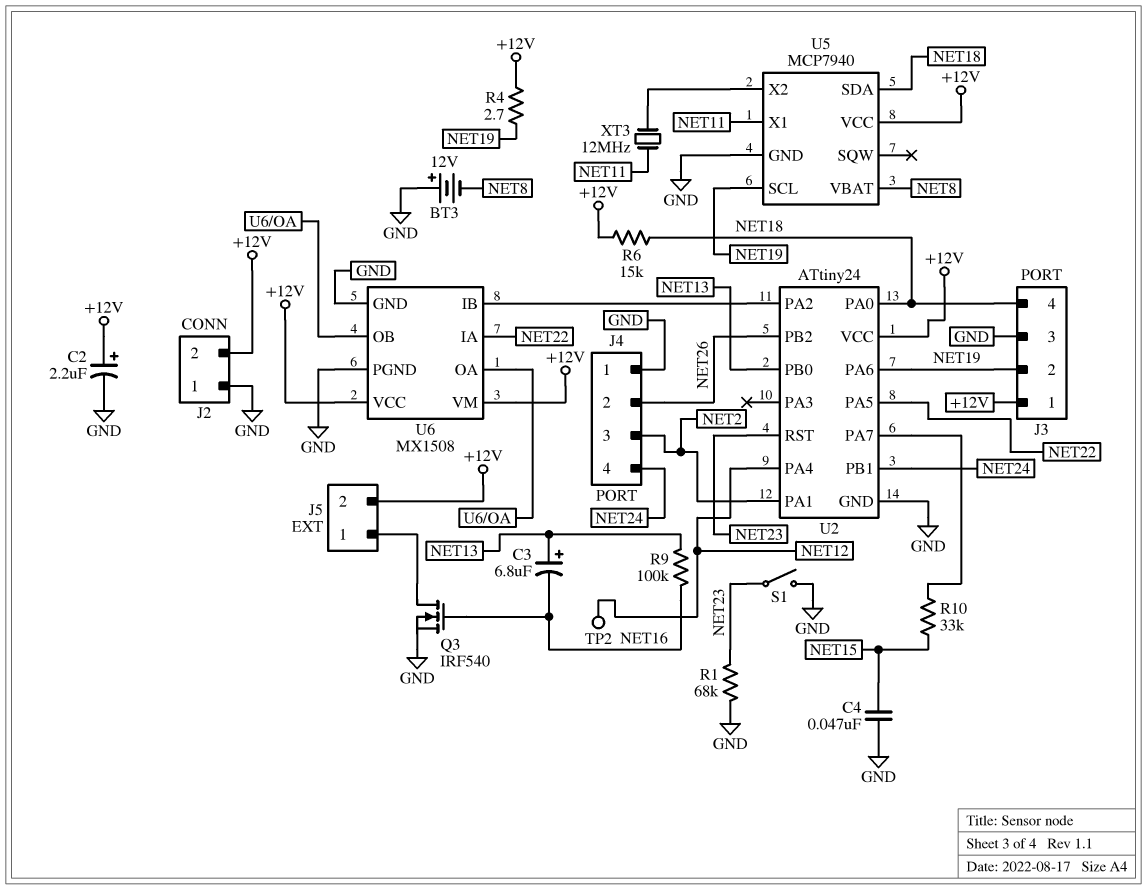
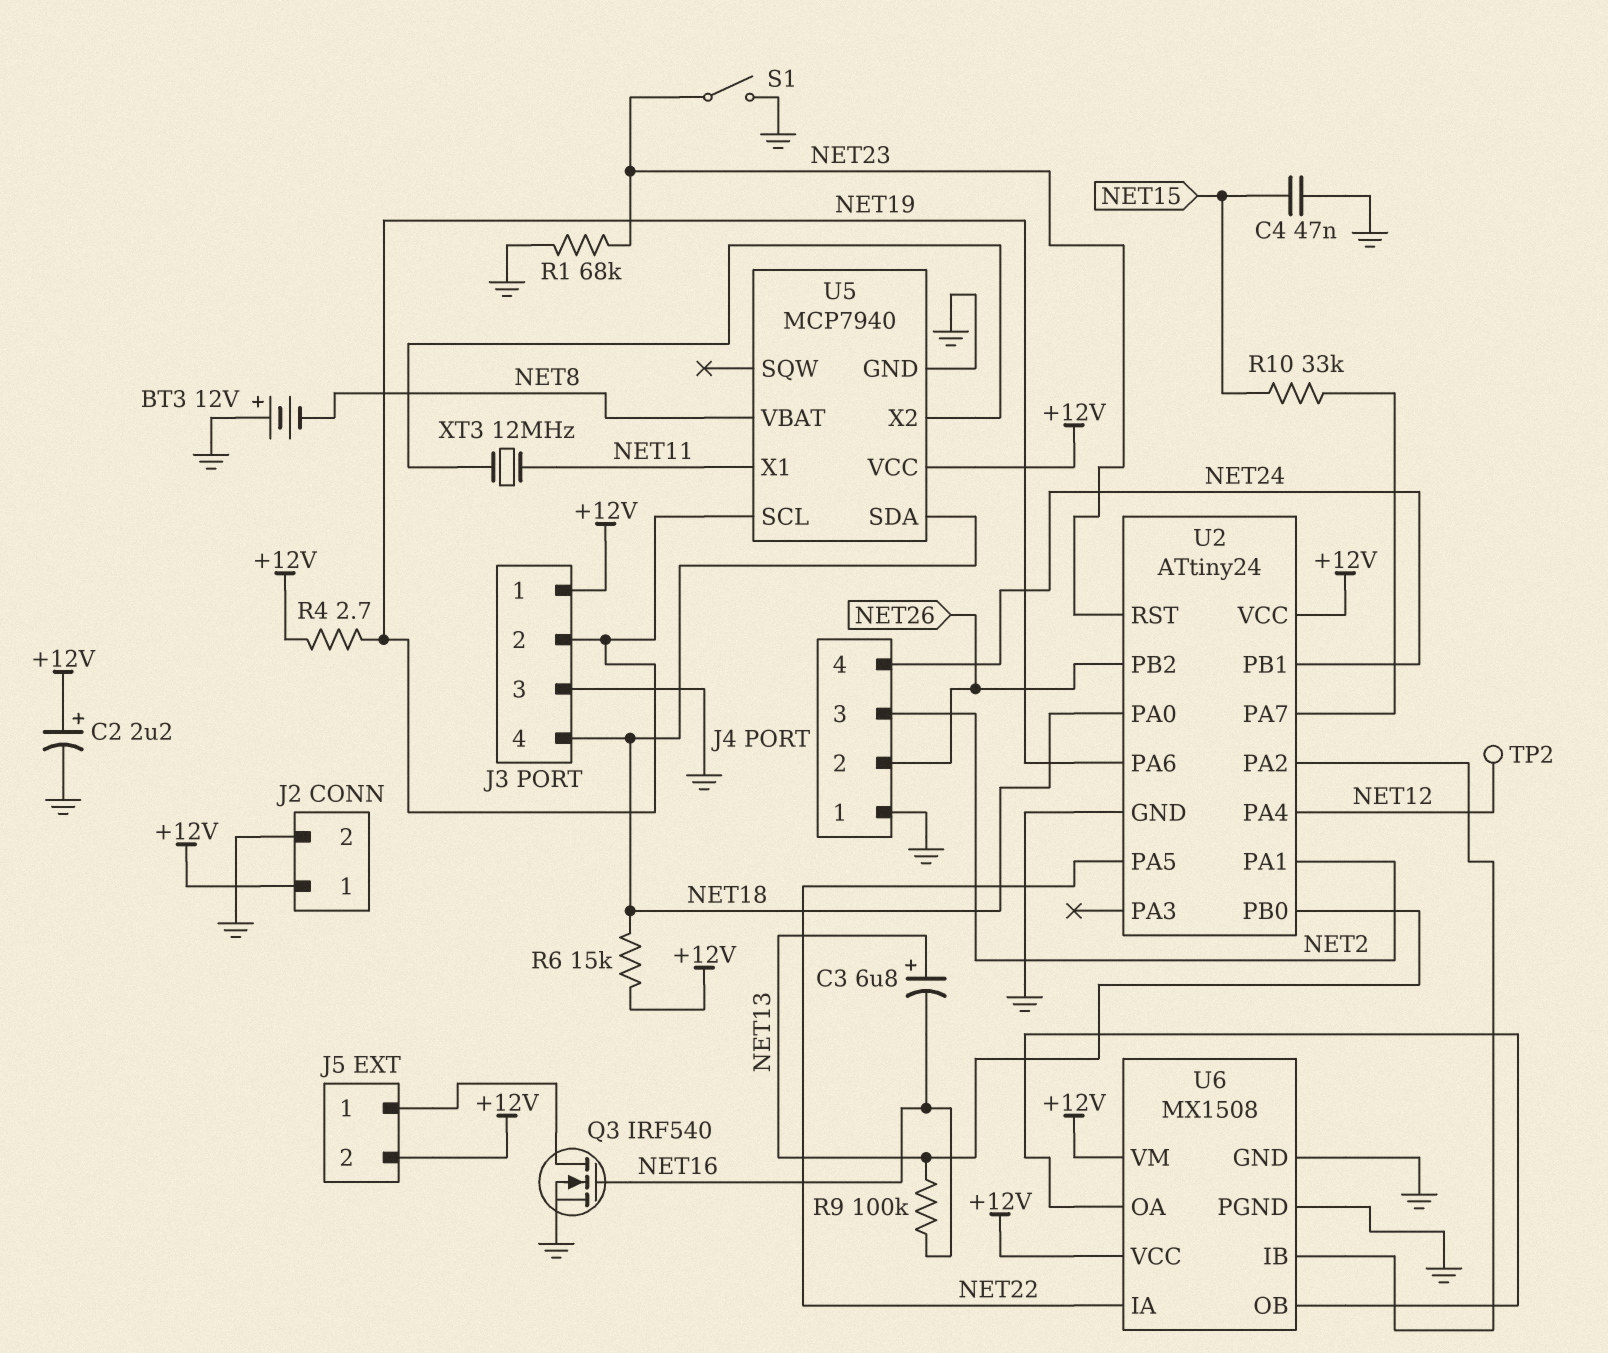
J2 pin 1: GND -> +12V
J2 pin 2: +12V -> GND

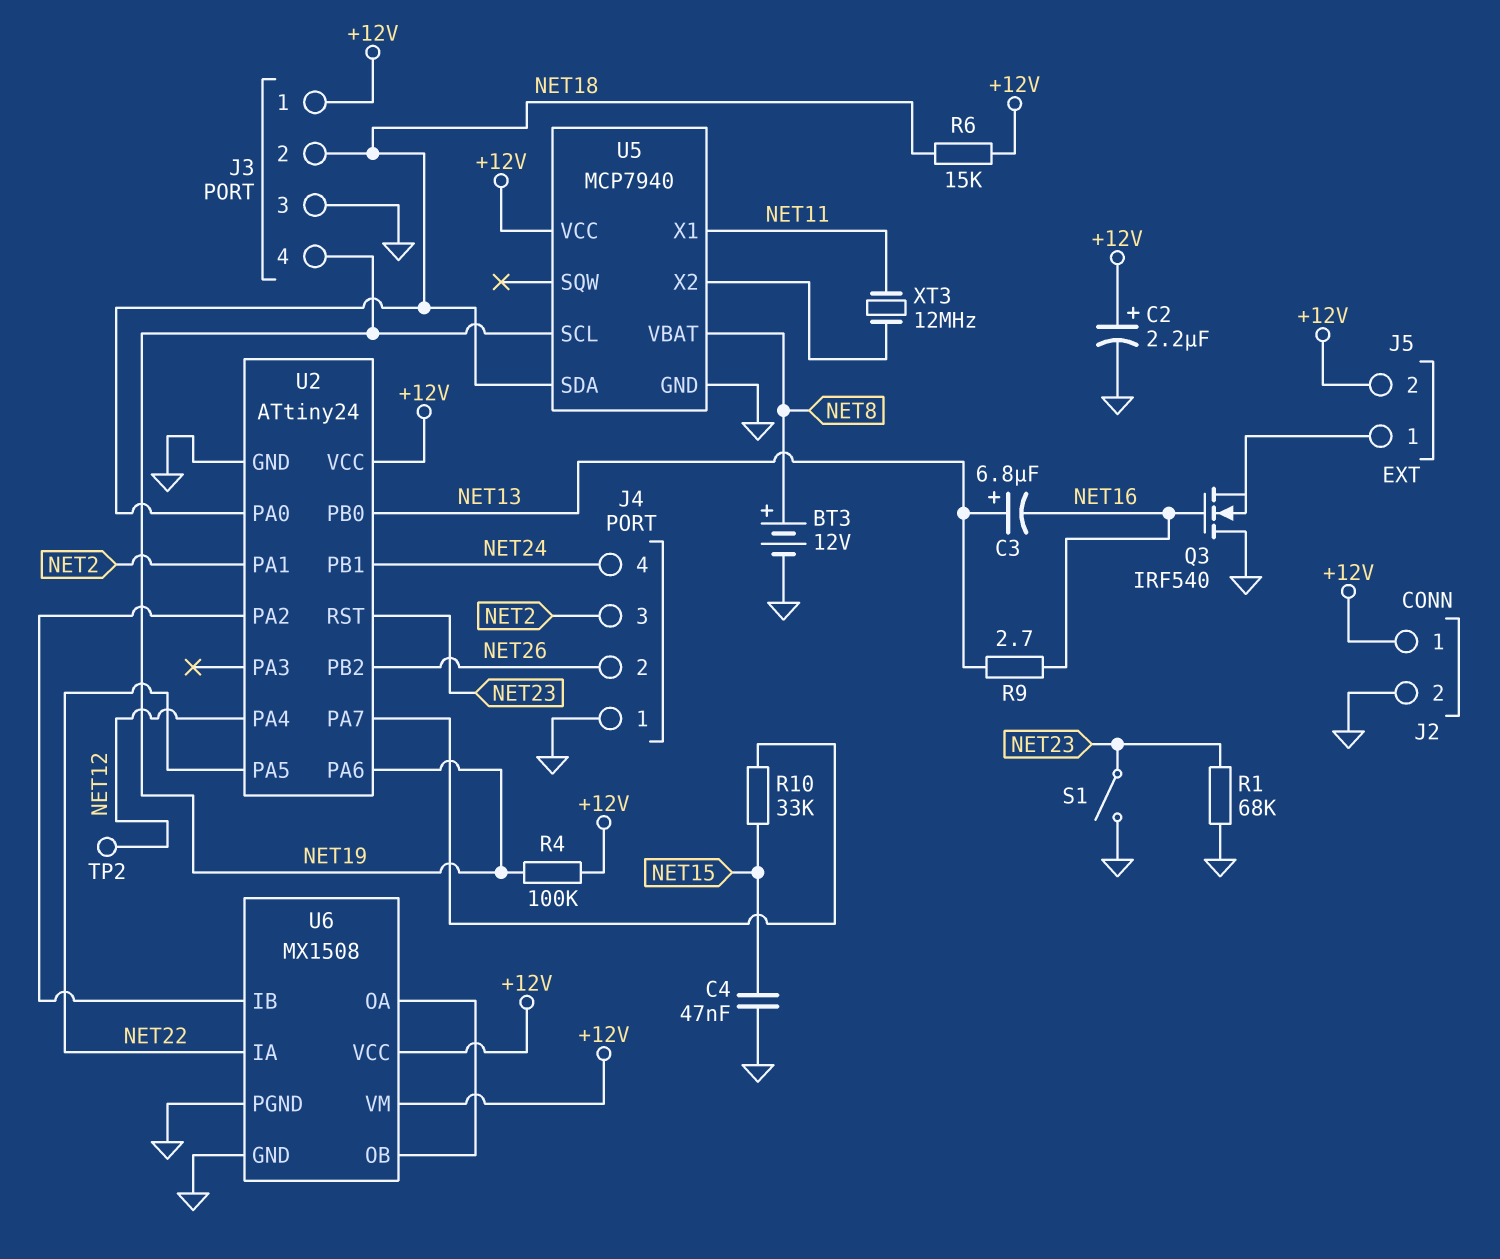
BT3: 12V (plus GND, minus NET8) -> 12V (plus NET8, minus GND)
J3 pin 2: NET19 -> NET18
J3 pin 4: NET18 -> NET19
Q3: NMOS IRF540 (G NET16, D J5/1, S GND) -> NMOS IRF540 (G NET16, D GND, S J5/1)
R4: 2.7 (+12V, NET19) -> 100k (+12V, NET19)
R9: 100k (NET13, NET16) -> 2.7 (NET13, NET16)

